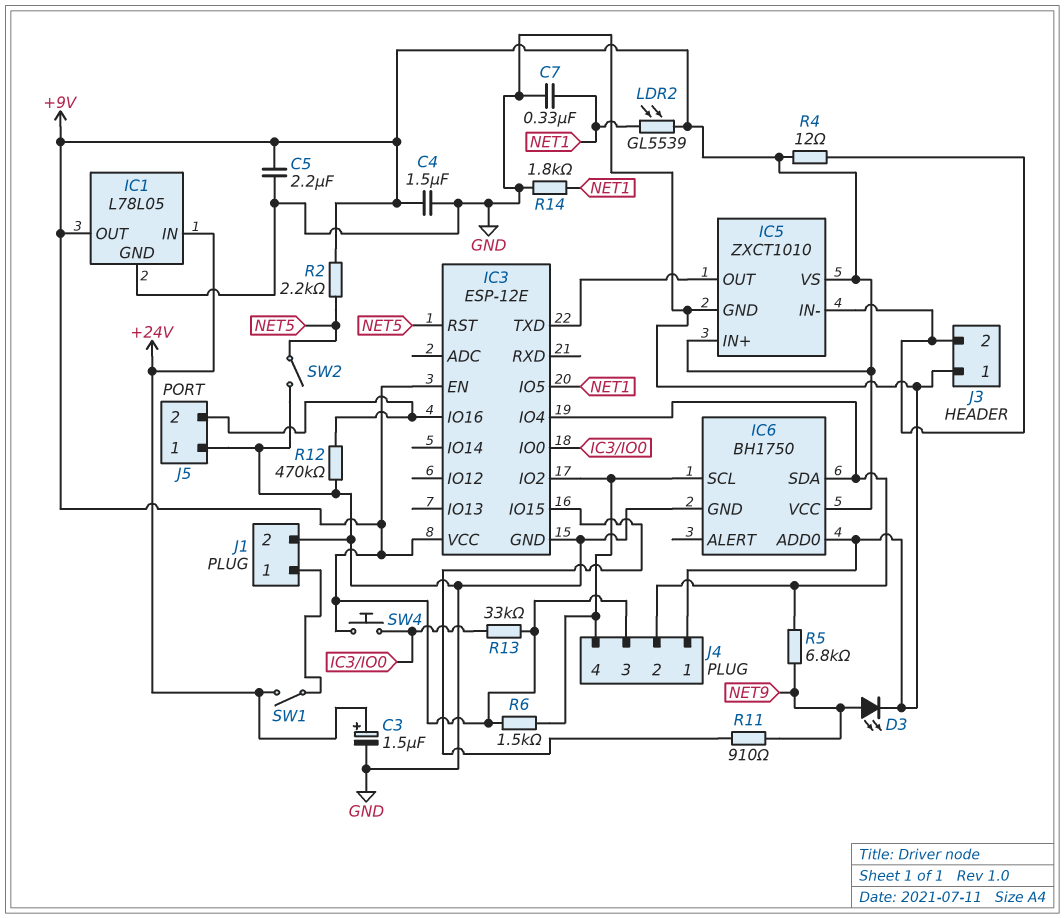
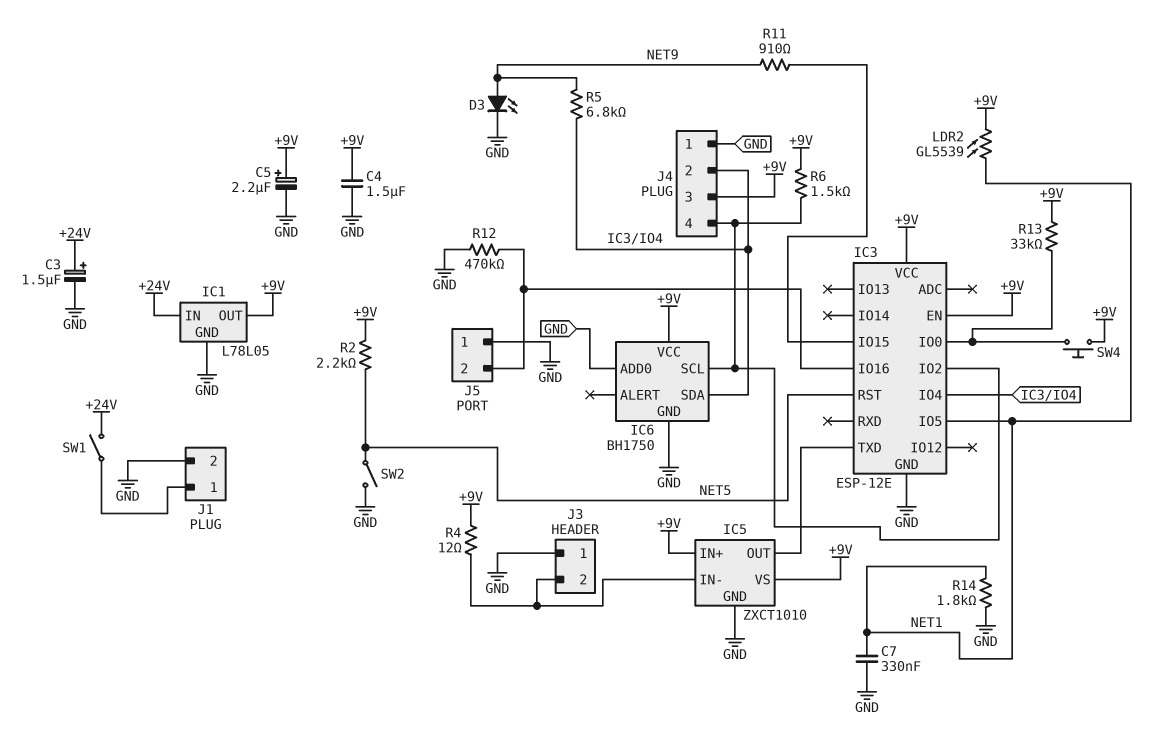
C5: 2.2uF (+9V, GND) -> 2.2uF (plus +9V, minus GND)

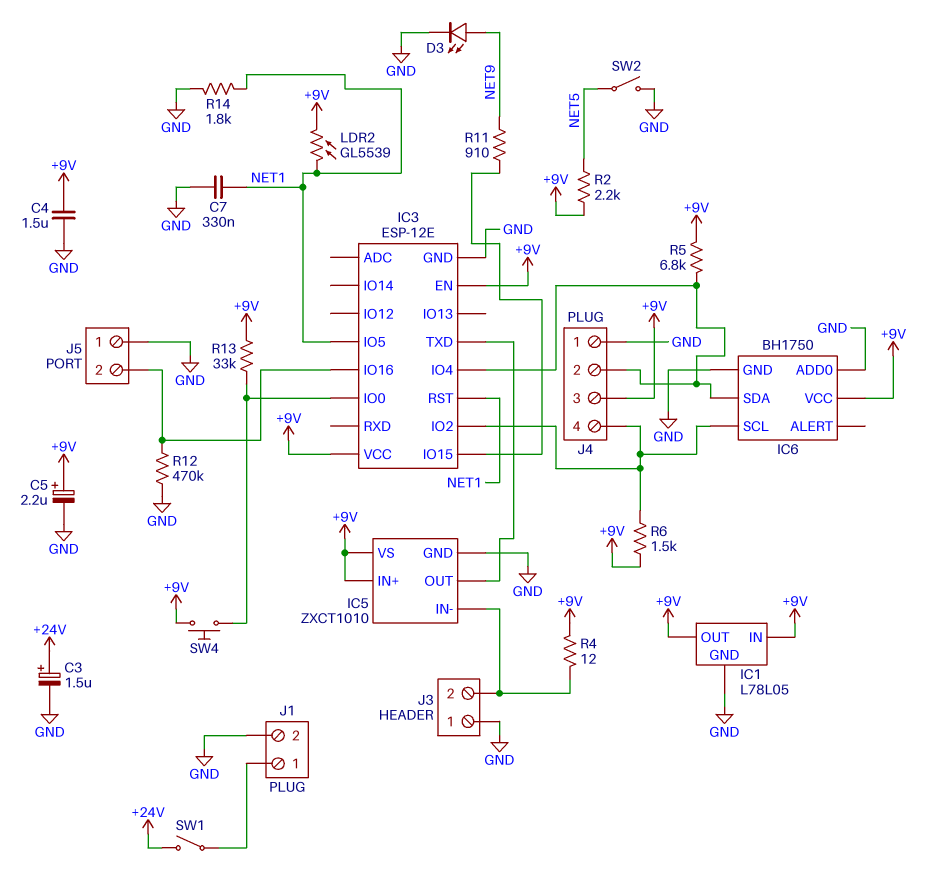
IC1 pin IN: +24V -> +9V
IC3 pin RST: NET5 -> NET1
R5: 6.8k (IC3/IO4, NET9) -> 6.8k (+9V, IC3/IO4)

